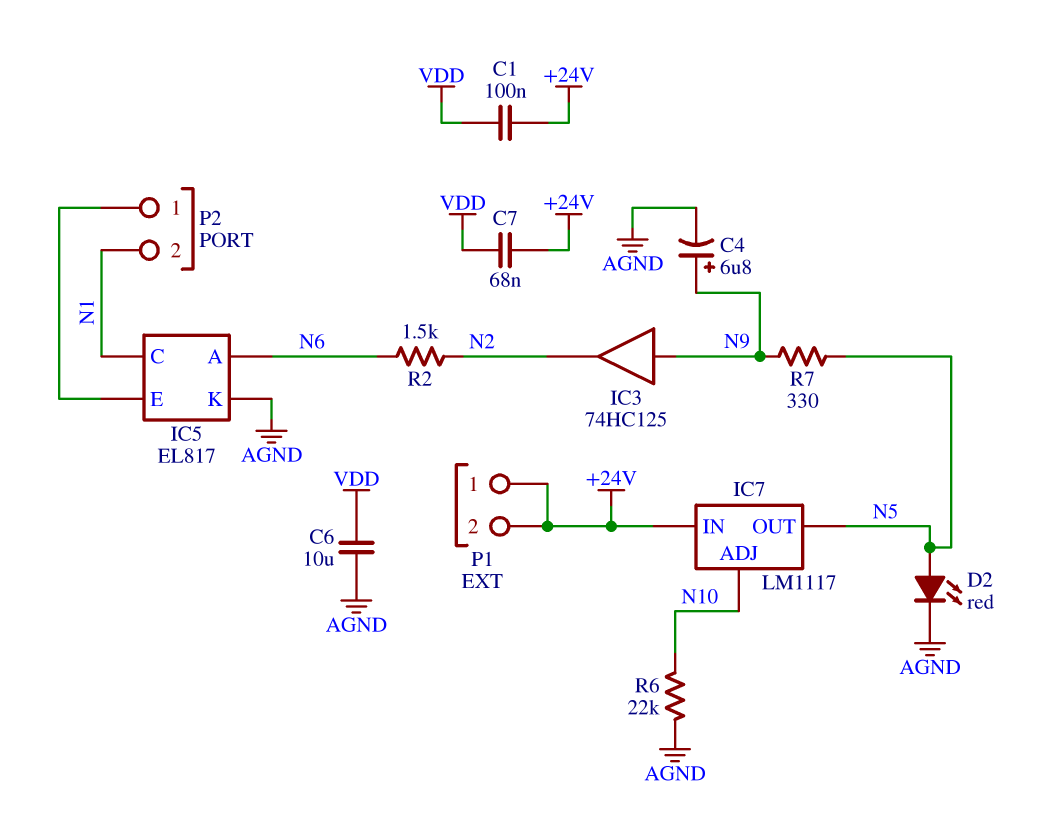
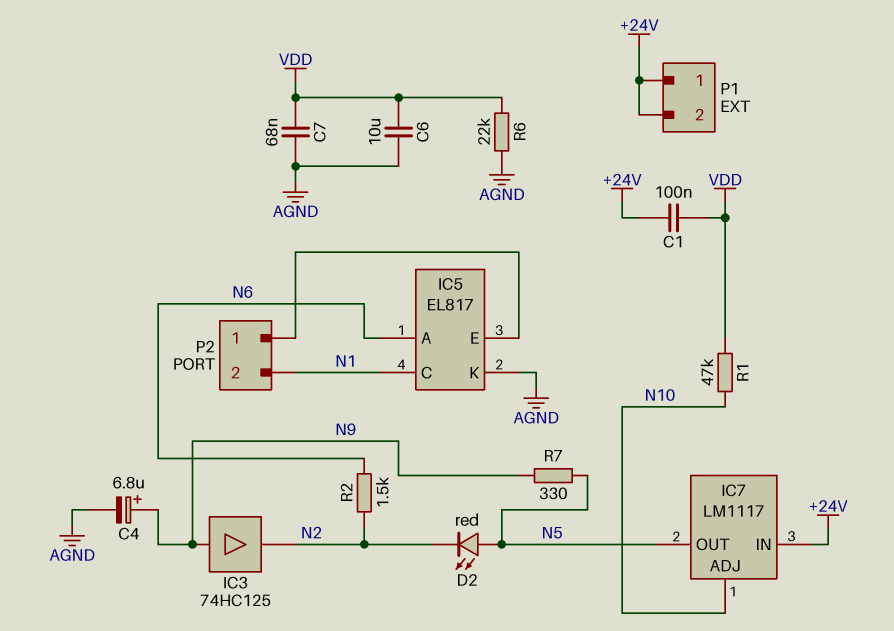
C7: 68nF (+24V, VDD) -> 68nF (AGND, VDD)
D2: LED red (A N5, K AGND) -> LED red (A N5, K N2)
R1: none -> 47k (N10, VDD)
R6: 22k (AGND, N10) -> 22k (AGND, VDD)

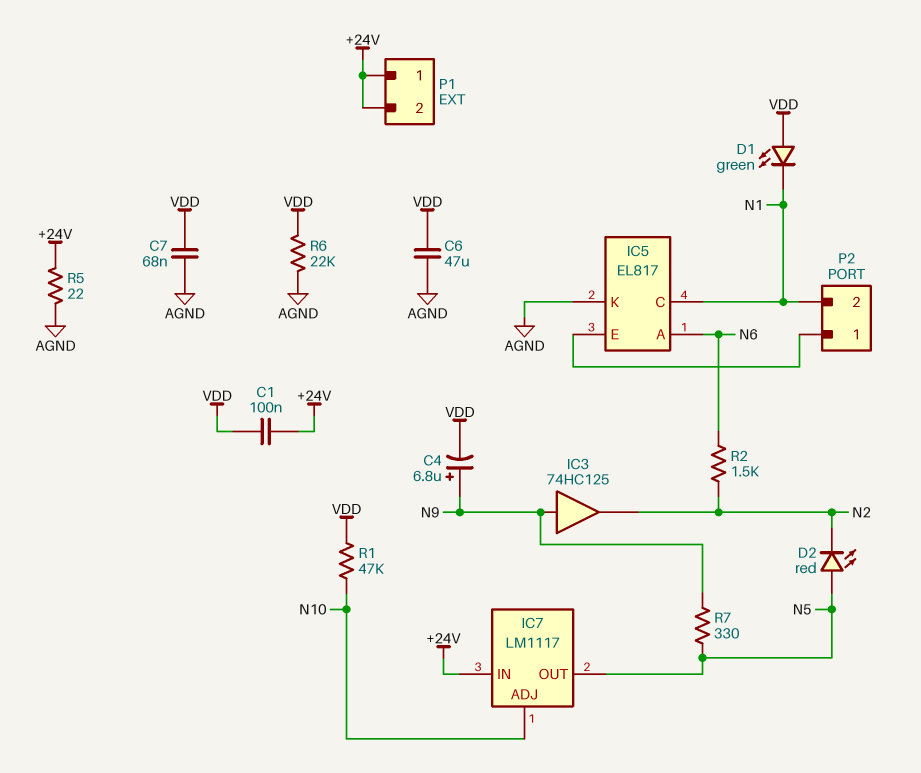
C4: 6.8uF (plus N9, minus AGND) -> 6.8uF (plus N9, minus VDD)
C6: 10uF (AGND, VDD) -> 47uF (AGND, VDD)
D1: none -> LED green (A VDD, K N1)
R5: none -> 22 (+24V, AGND)

